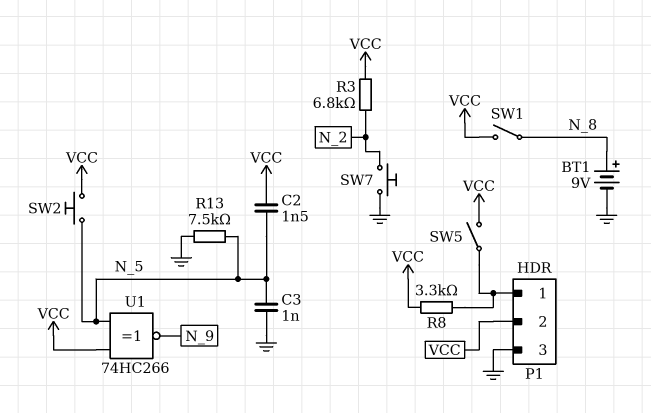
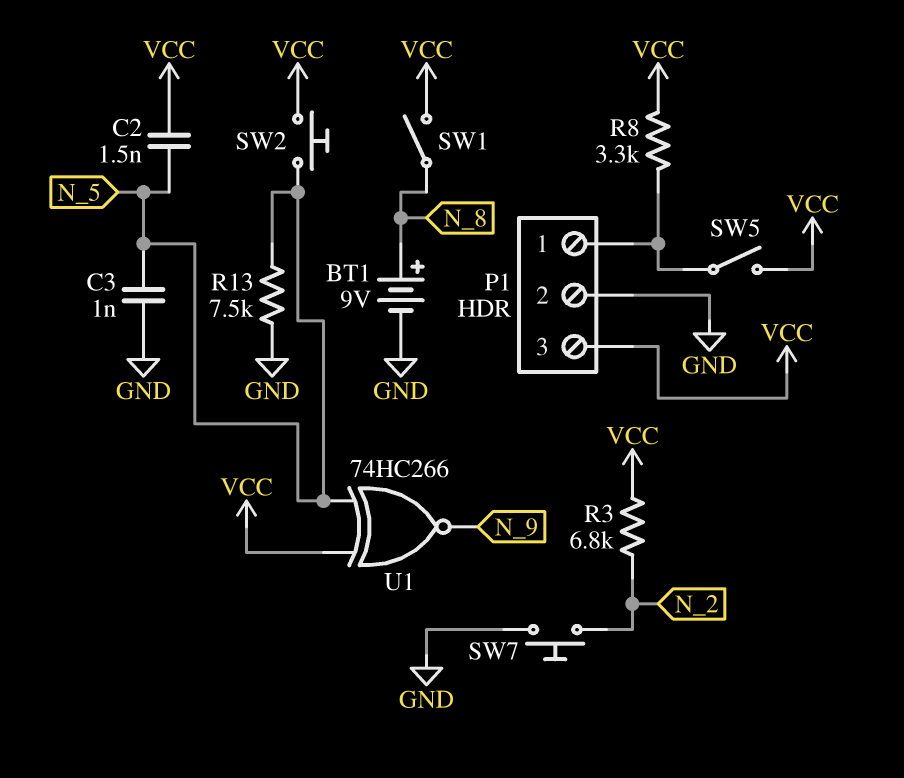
P1 pin 2: VCC -> GND
P1 pin 3: GND -> VCC

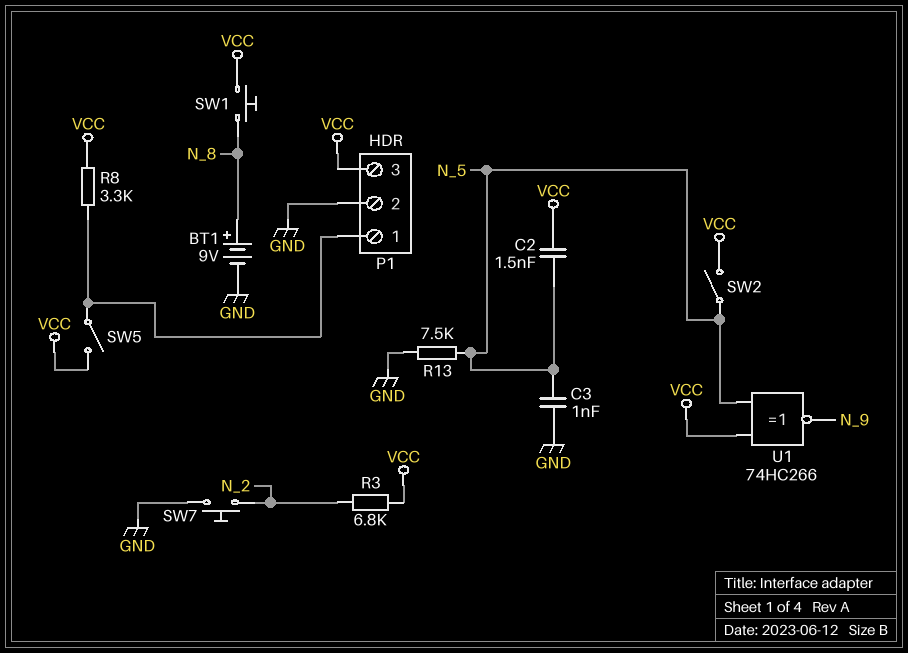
SW1: switch (N_8, VCC) -> button (N_8, VCC)
SW2: button (N_5, VCC) -> switch (N_5, VCC)

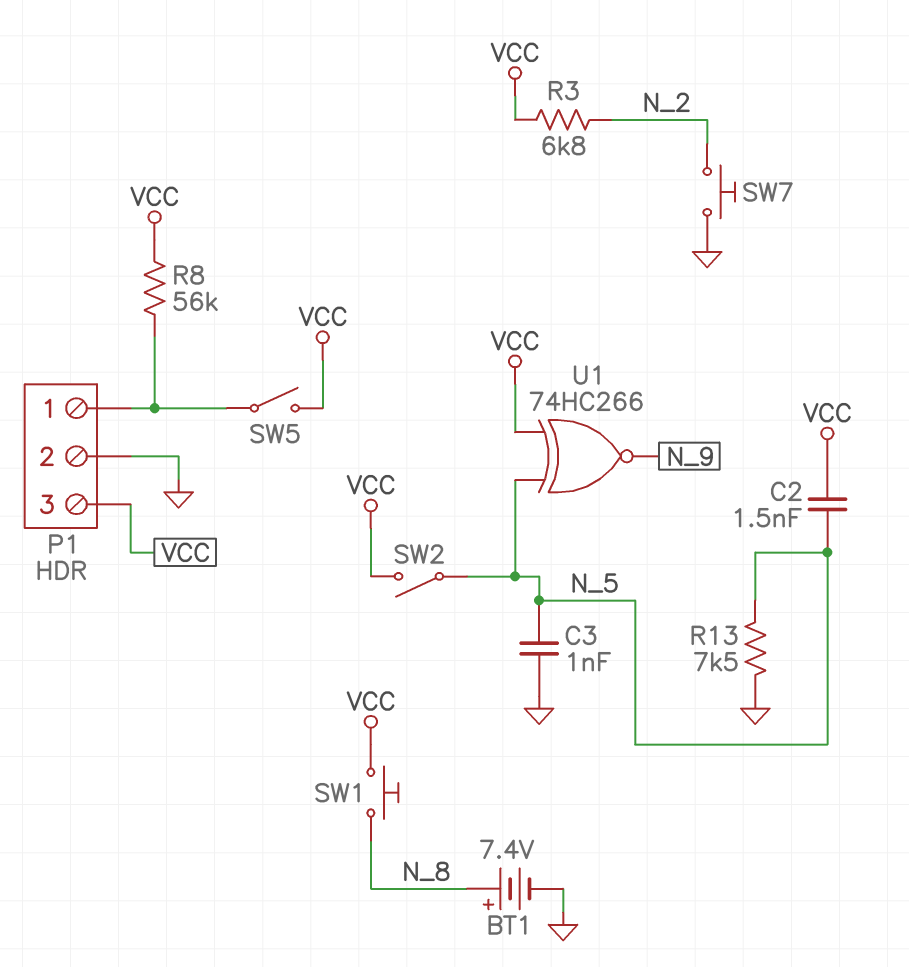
BT1: 9V (plus N_8, minus GND) -> 7.4V (plus N_8, minus GND)
R8: 3.3k (P1/1, VCC) -> 56k (P1/1, VCC)

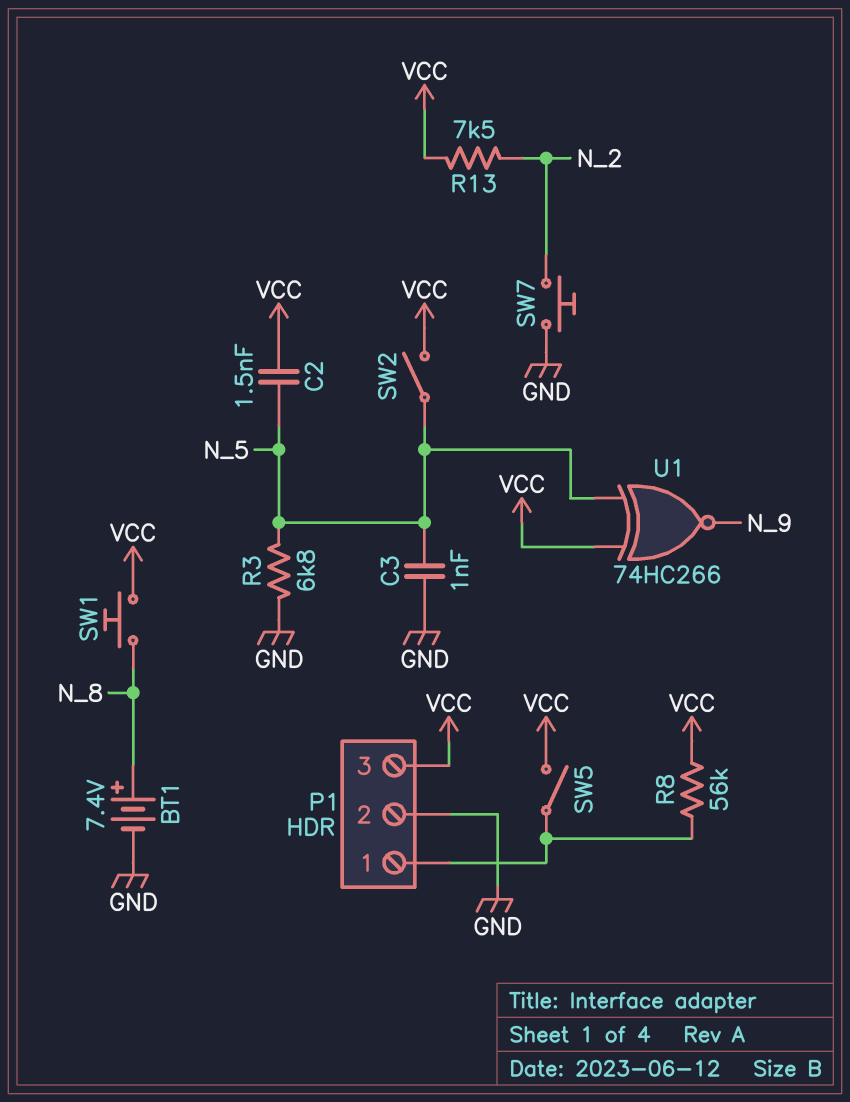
R3: 6.8k (N_2, VCC) -> 6.8k (GND, N_5)
R13: 7.5k (GND, N_5) -> 7.5k (N_2, VCC)

